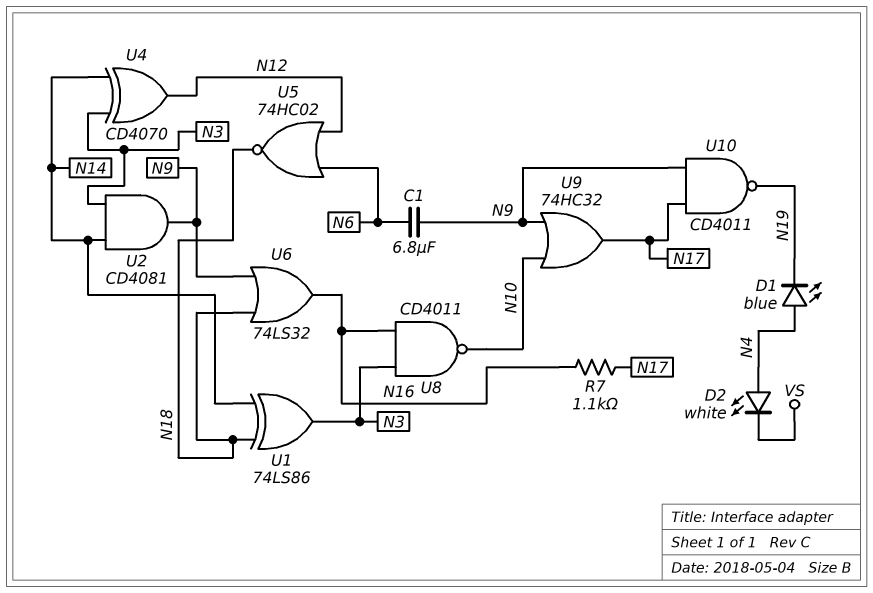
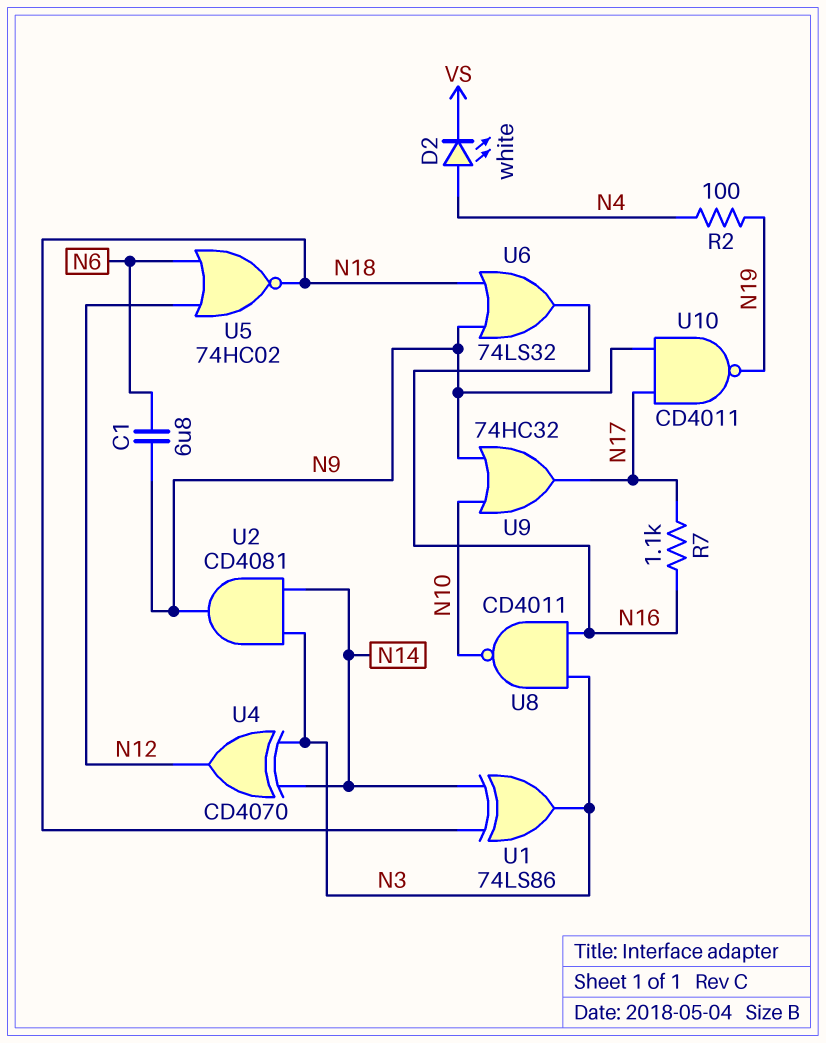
D1: LED blue (A N4, K N19) -> none
R2: none -> 100 (N4, N19)

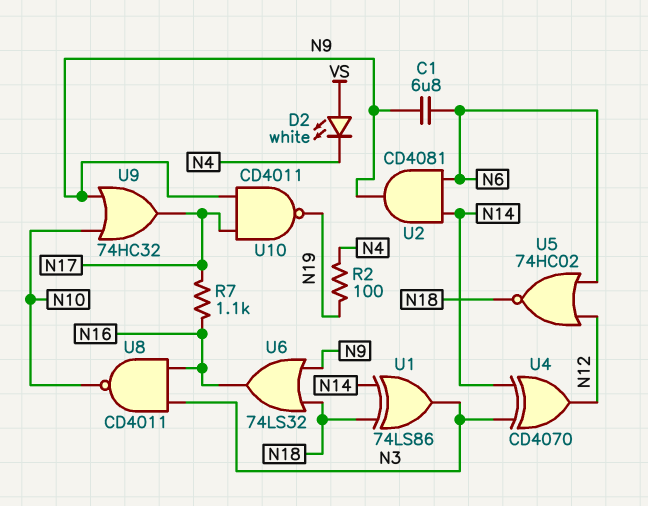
D2: LED white (A N4, K VS) -> LED white (A VS, K N4)
U2: AND CD4081 (in N3, in N14, out N9) -> AND CD4081 (in N6, in N14, out N9)

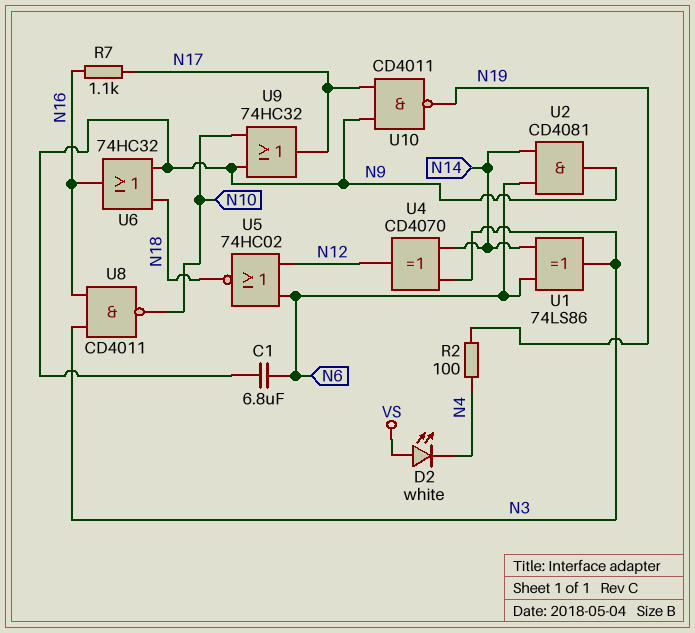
U1: XOR 74LS86 (in N14, in N18, out N3) -> XOR 74LS86 (in N6, in N14, out N3)
U6: OR 74LS32 (in N9, in N18, out N16) -> OR 74HC32 (in N9, in N18, out N16)

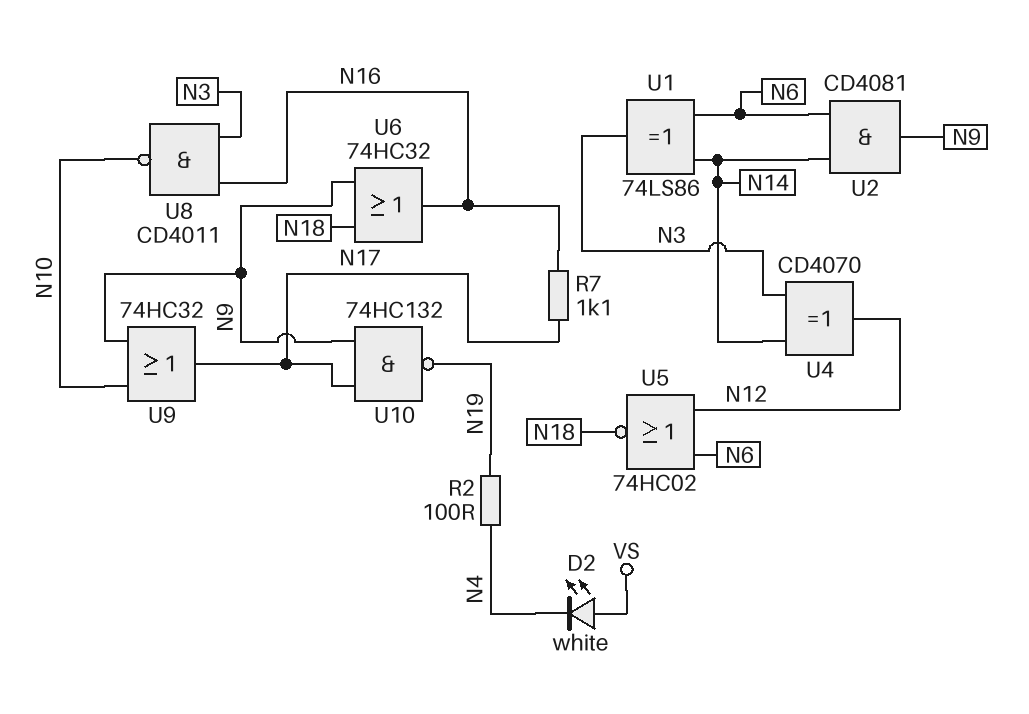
C1: 6.8uF (N6, N9) -> none
U10: NAND CD4011 (in N9, in N17, out N19) -> NAND 74HC132 (in N9, in N17, out N19)

